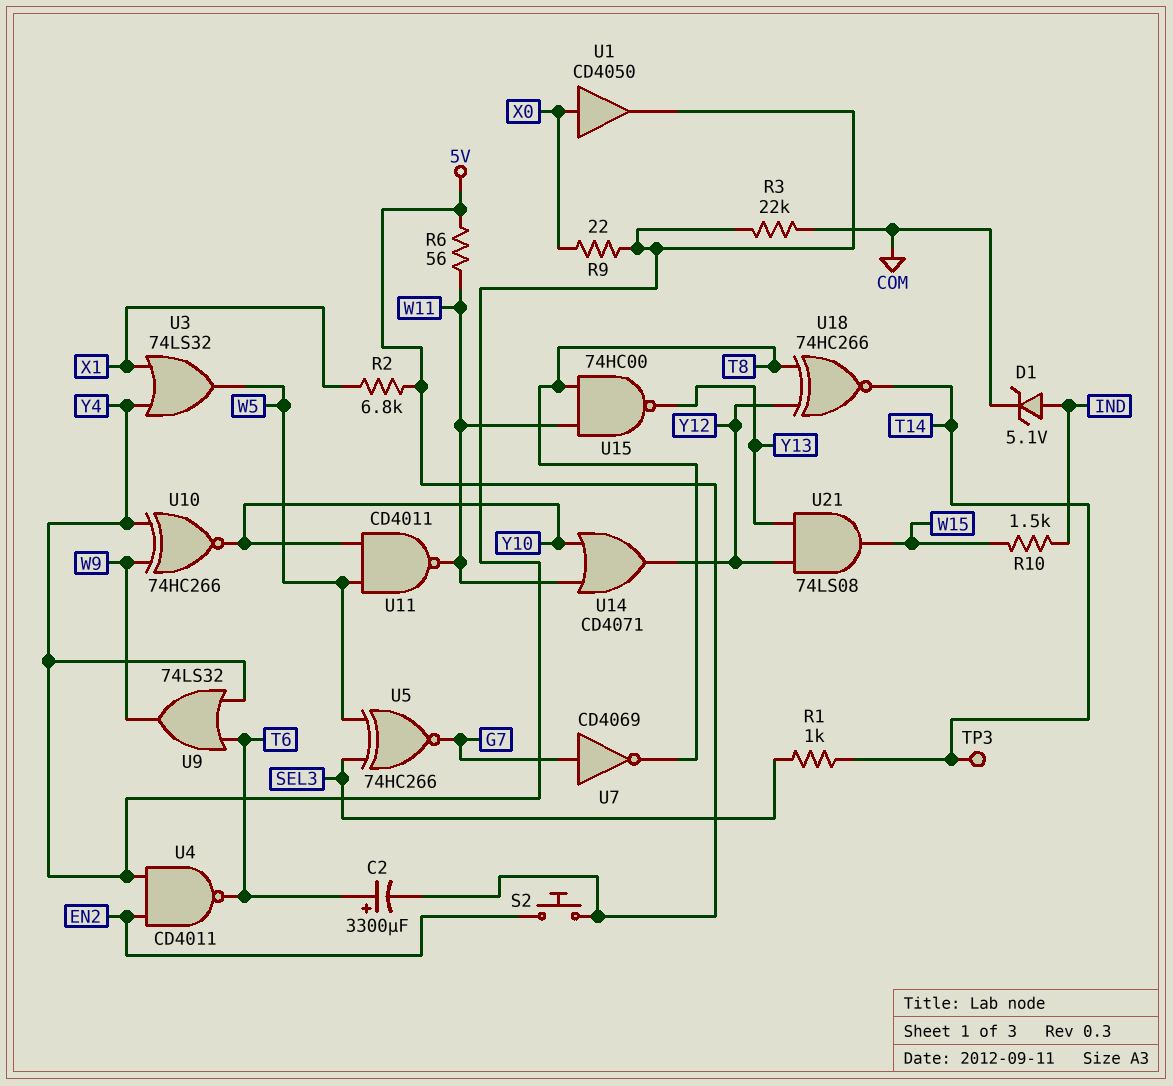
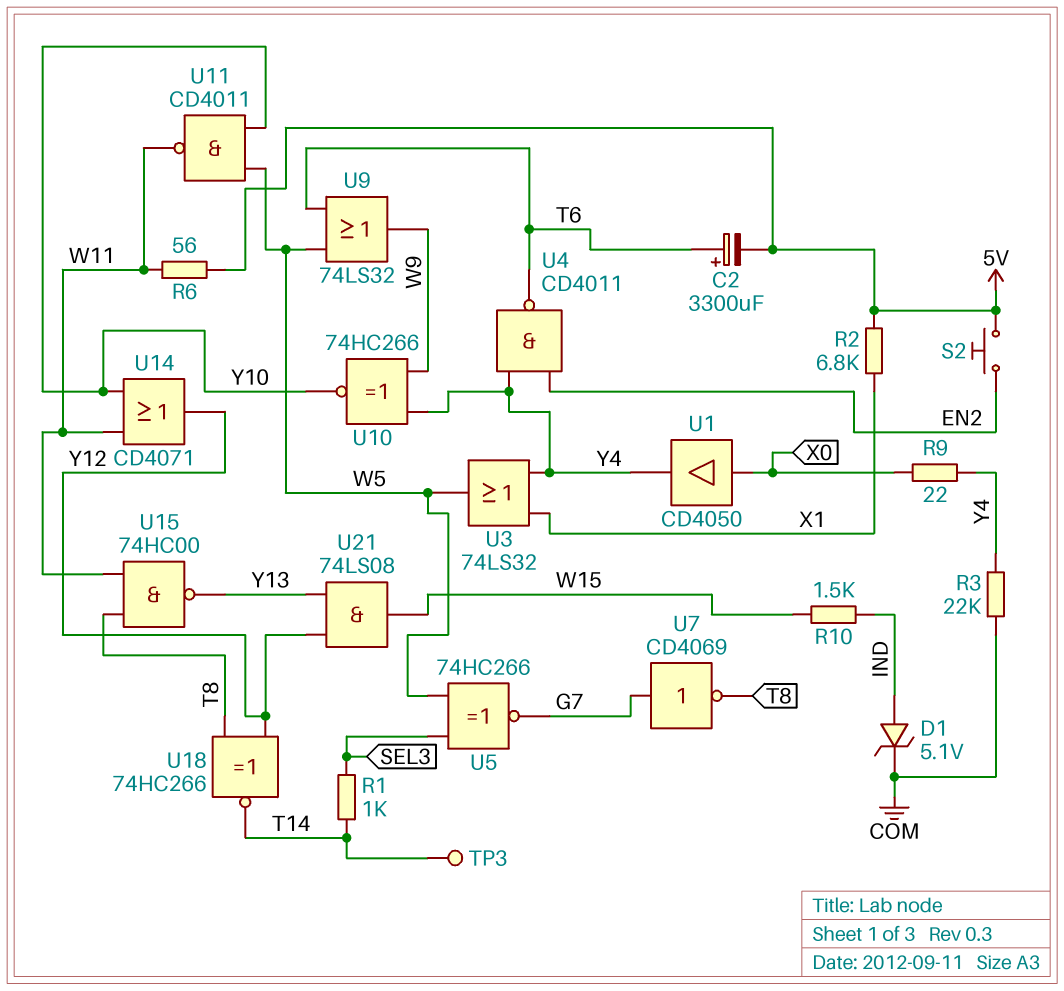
U9: OR 74LS32 (in T6, in Y4, out W9) -> OR 74LS32 (in T6, in W5, out W9)

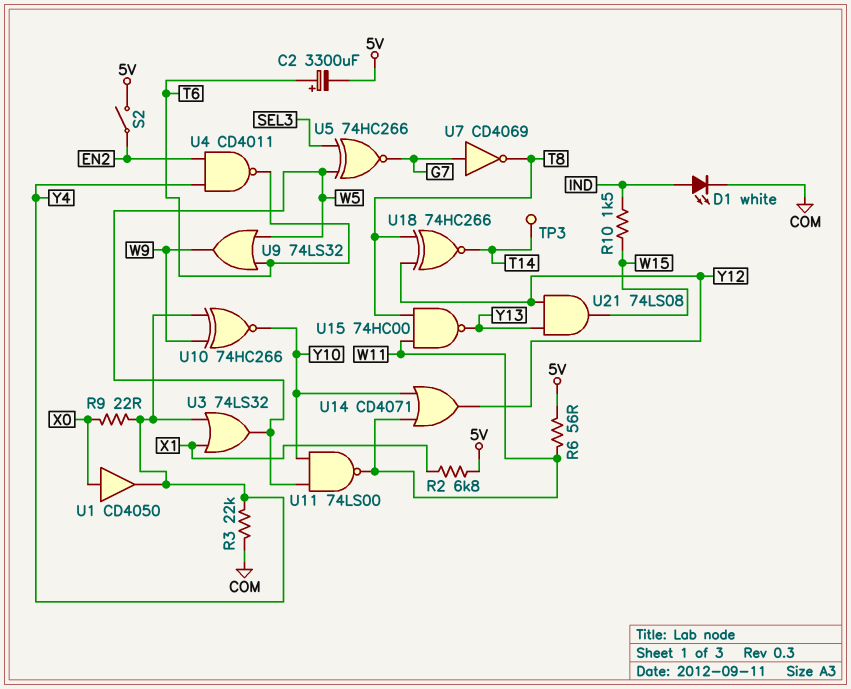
D1: zener 5.1V (A IND, K COM) -> LED white (A IND, K COM)
R1: 1k (SEL3, T14) -> none
S2: button (5V, EN2) -> switch (5V, EN2)
U11: NAND CD4011 (in W5, in Y10, out W11) -> NAND 74LS00 (in W5, in Y10, out W11)

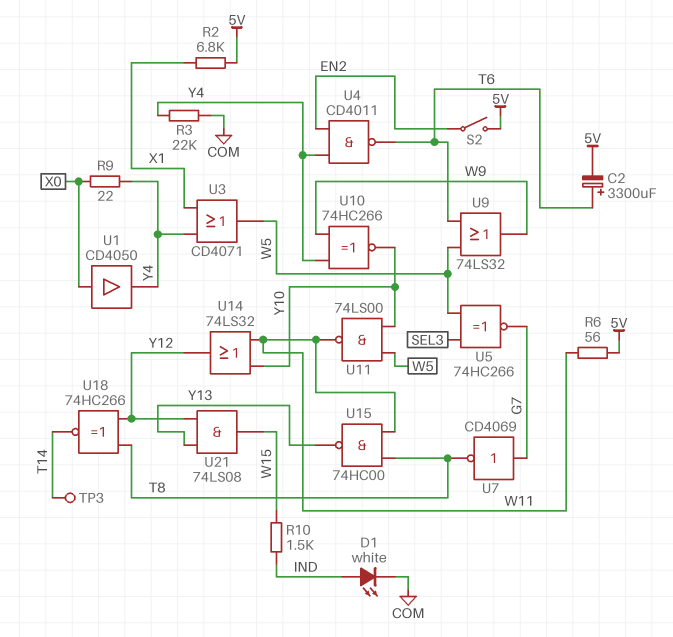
U3: OR 74LS32 (in X1, in Y4, out W5) -> OR CD4071 (in X1, in Y4, out W5)
U14: OR CD4071 (in W11, in Y10, out Y12) -> OR 74LS32 (in W11, in Y10, out Y12)

